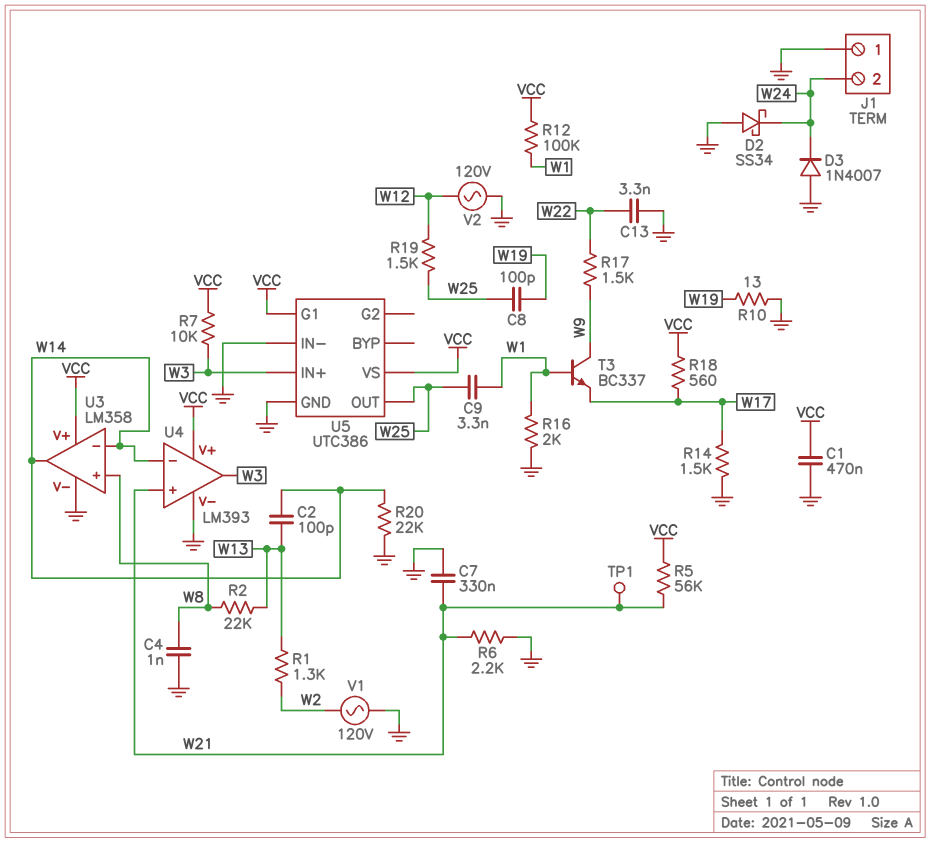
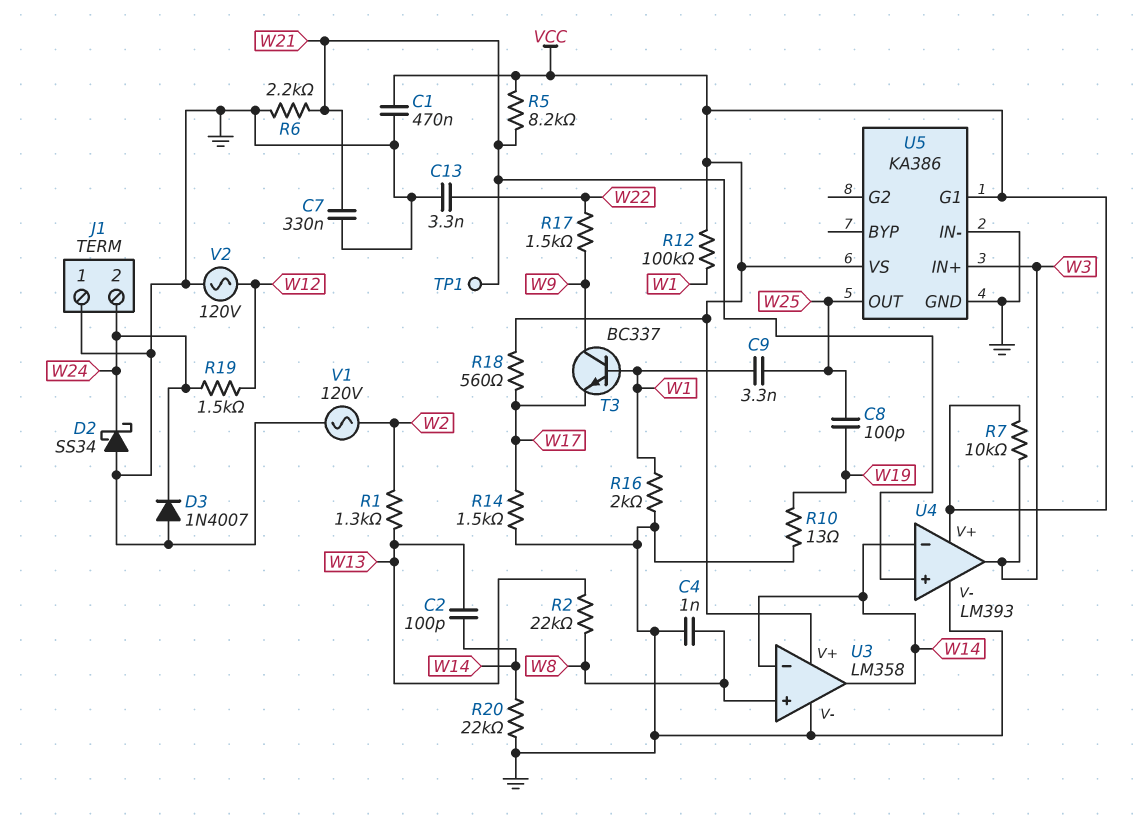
R5: 56k (VCC, W21) -> 8.2k (VCC, W21)
R19: 1.5k (W12, W25) -> 1.5k (W12, W24)
U5: UTC386 -> KA386

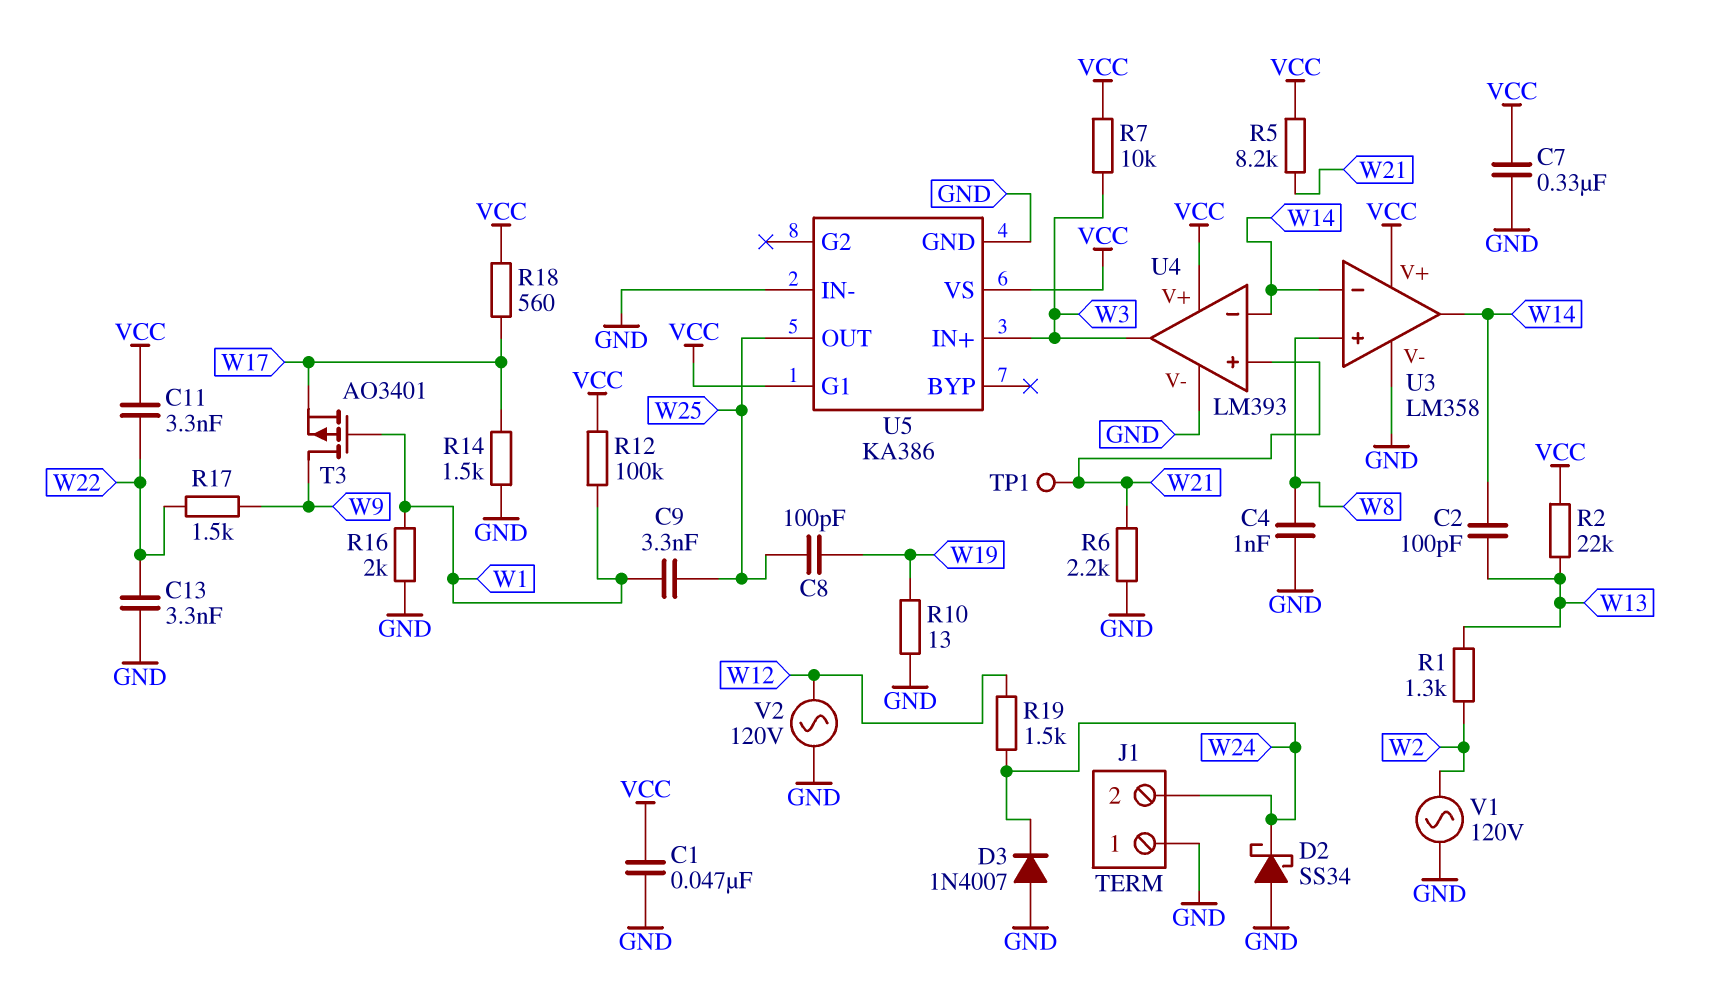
C1: 470nF (GND, VCC) -> 47nF (GND, VCC)
C7: 330nF (GND, W21) -> 330nF (GND, VCC)
C11: none -> 3.3nF (VCC, W22)
R2: 22k (W8, W13) -> 22k (VCC, W13)
R20: 22k (GND, W14) -> none
T3: NPN BC337 (B W1, C W9, E W17) -> PMOS AO3401 (G W1, D W9, S W17)

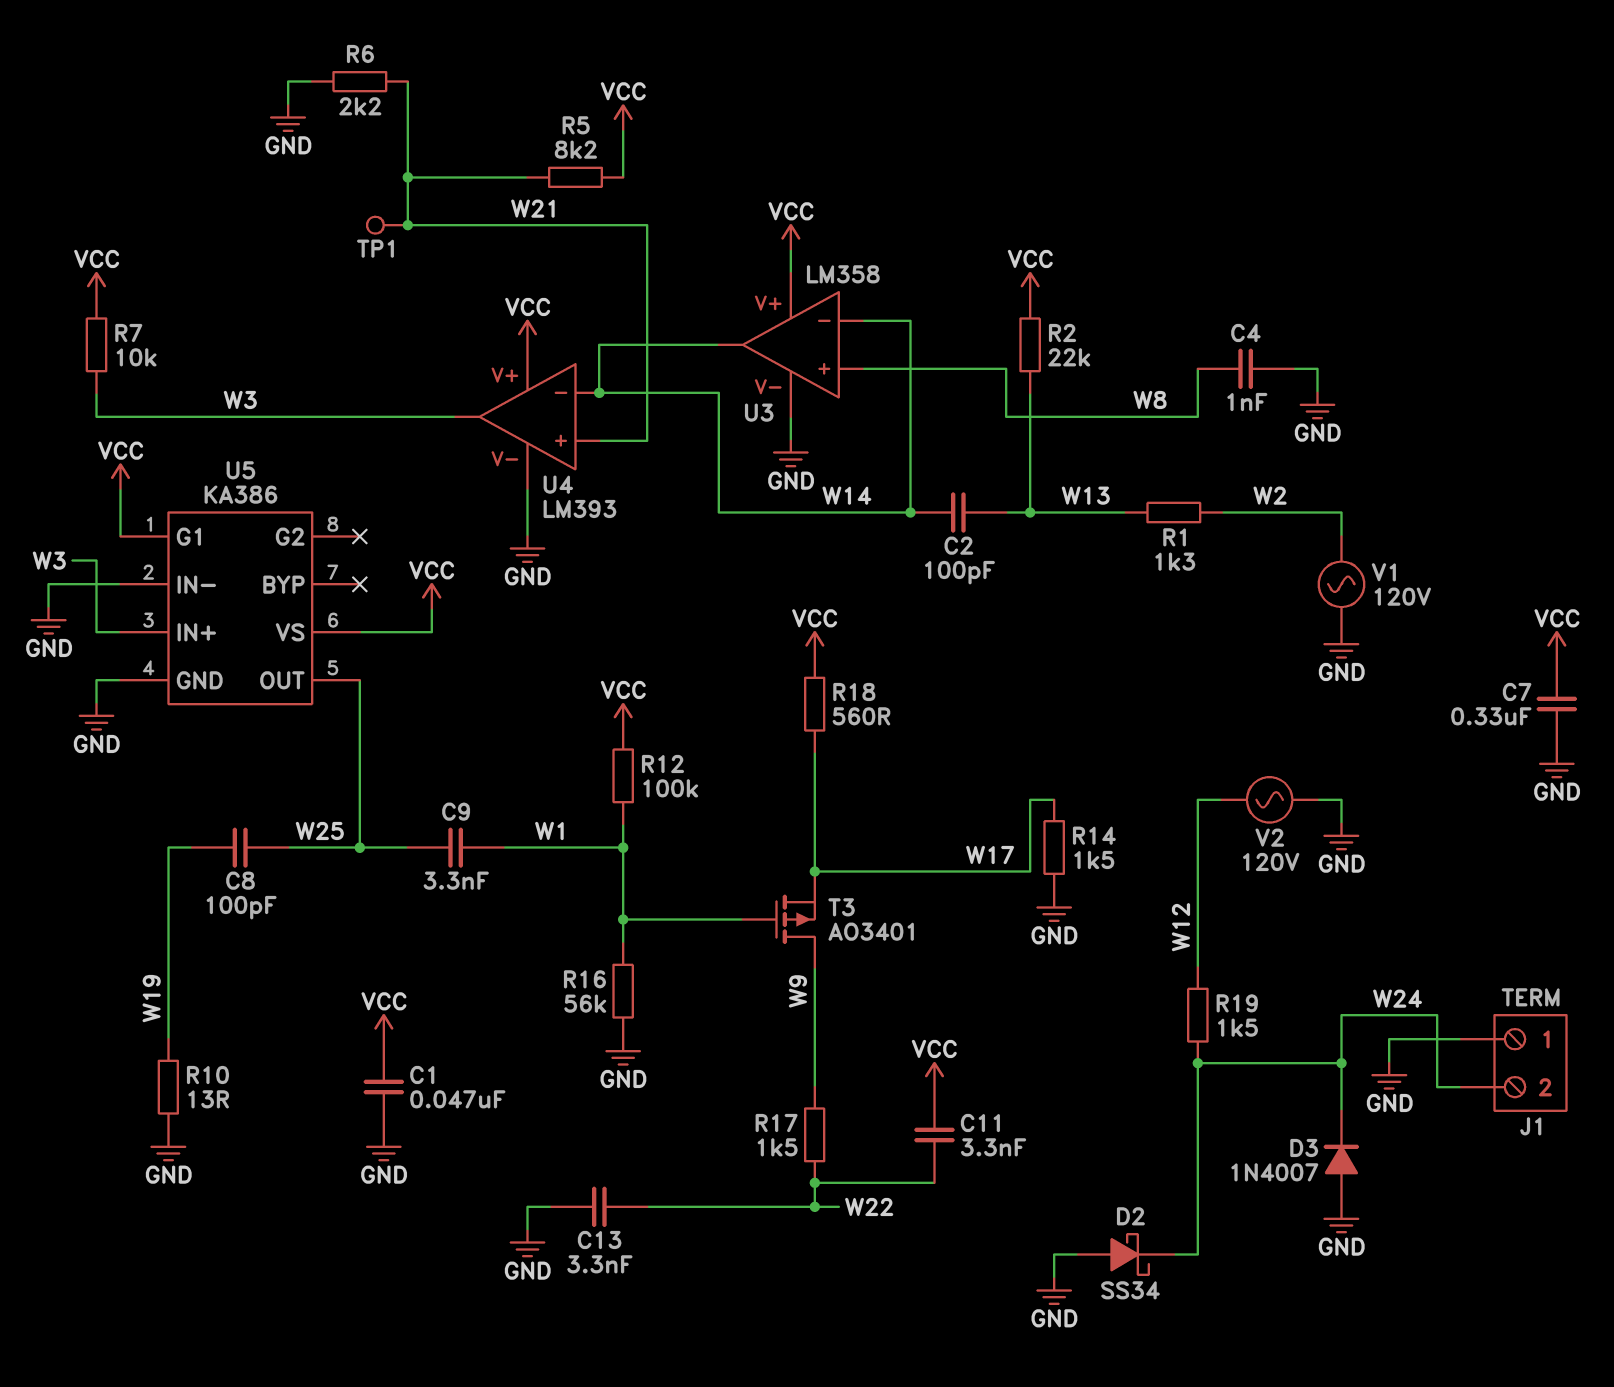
R16: 2k (GND, W1) -> 56k (GND, W1)

